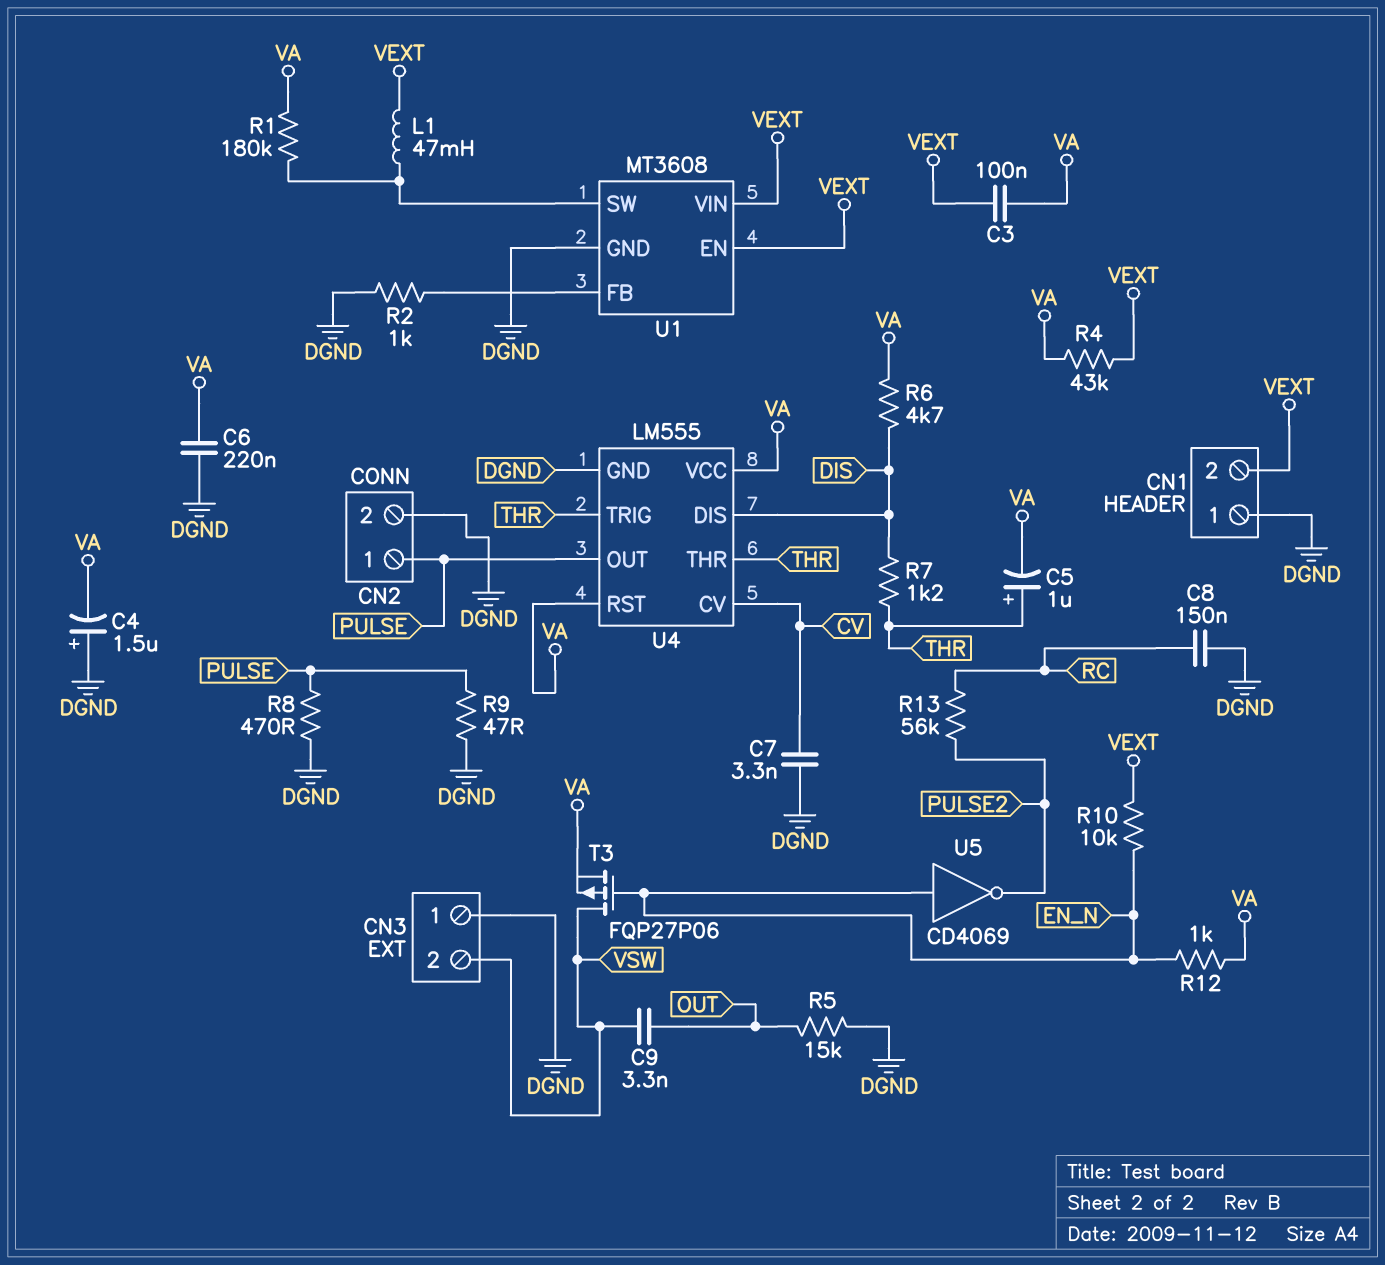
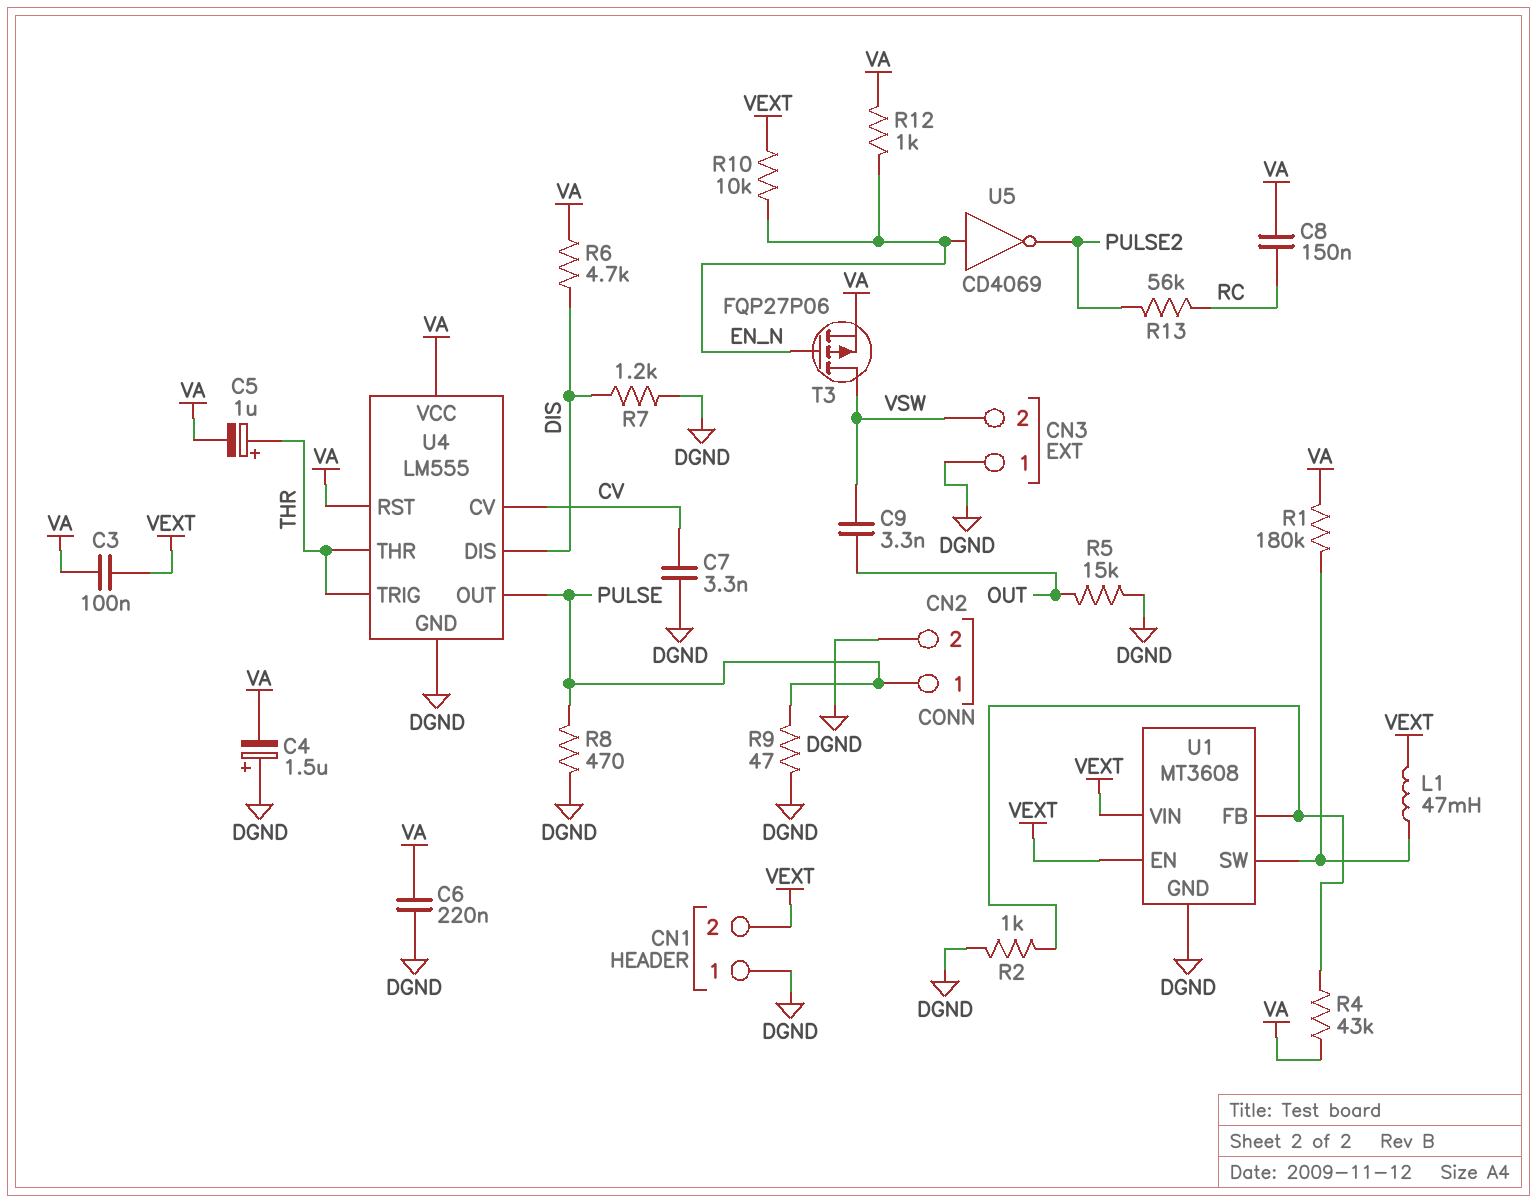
C8: 150nF (DGND, RC) -> 150nF (RC, VA)
R4: 43k (VA, VEXT) -> 43k (U1/FB, VA)
R7: 1.2k (DIS, THR) -> 1.2k (DGND, DIS)

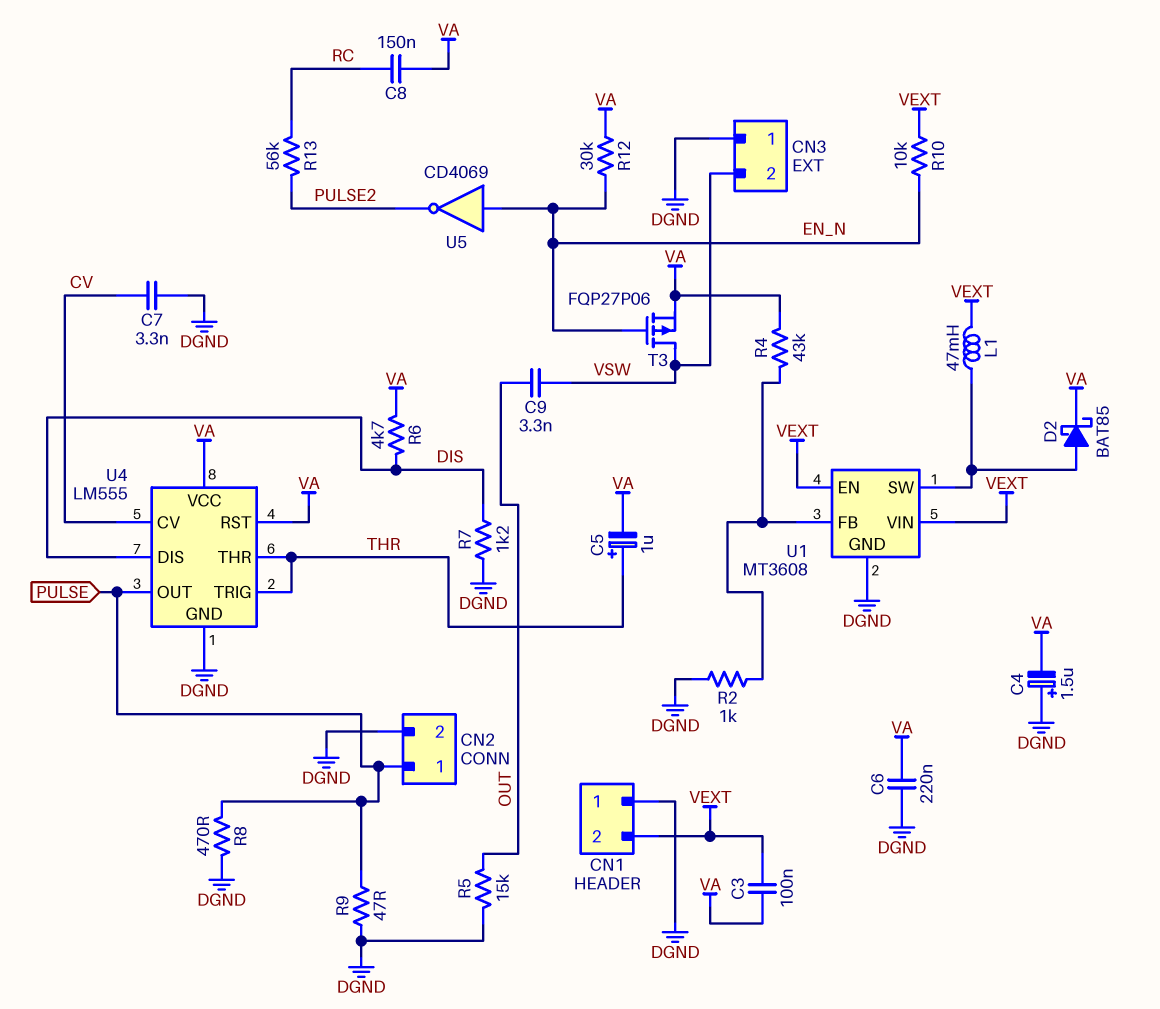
D2: none -> schottky BAT85 (A U1/SW, K VA)
R1: 180k (U1/SW, VA) -> none
R12: 1k (EN_N, VA) -> 30k (EN_N, VA)

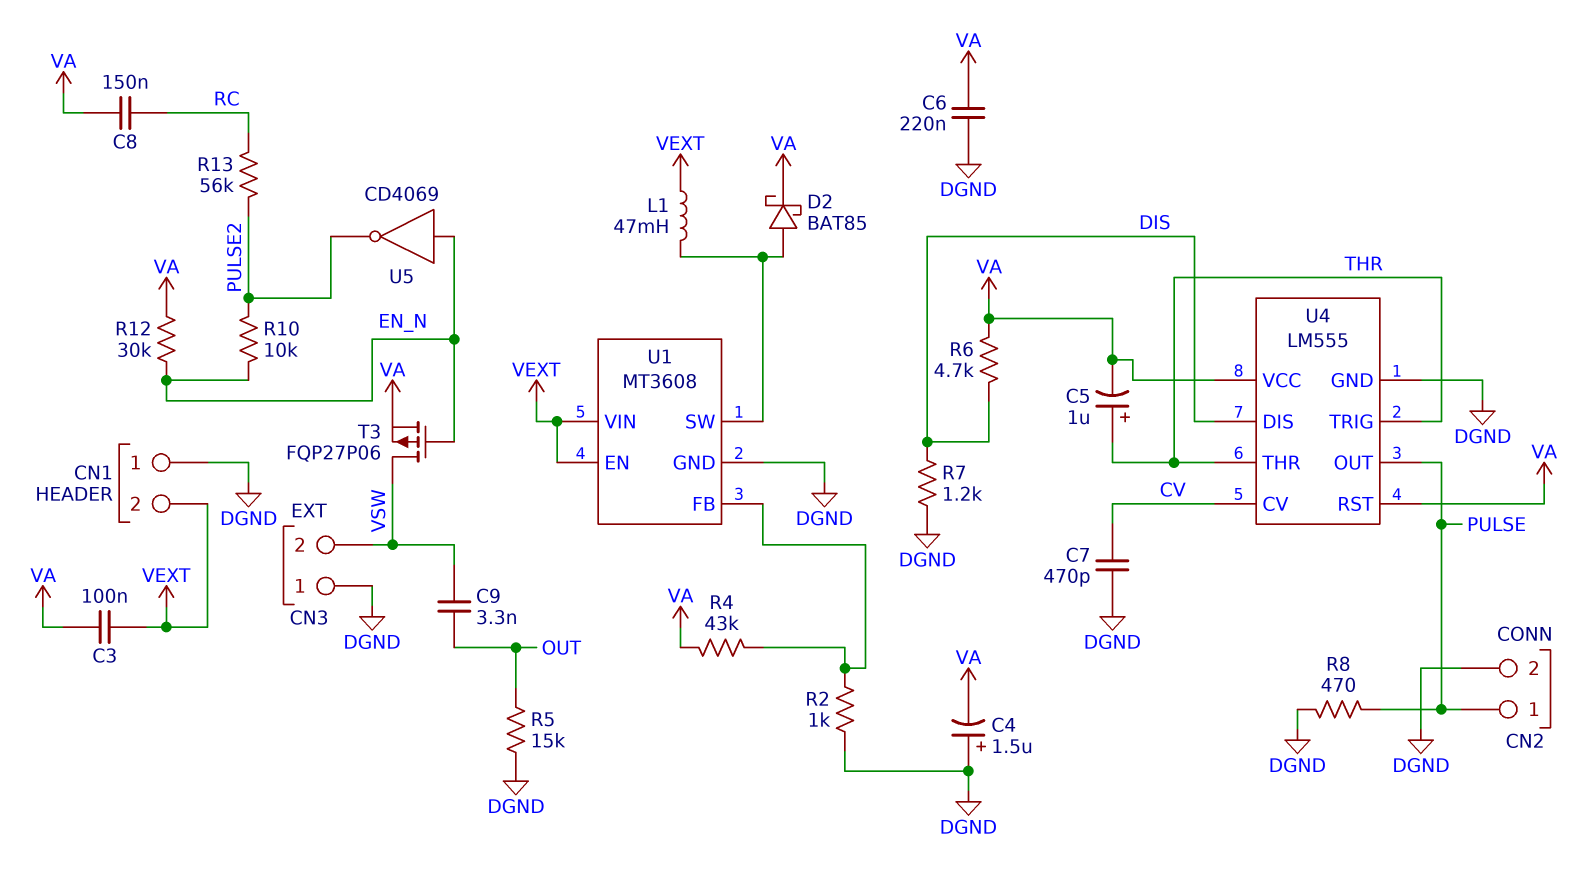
C7: 3.3nF (CV, DGND) -> 470pF (CV, DGND)
R9: 47 (DGND, PULSE) -> none
R10: 10k (EN_N, VEXT) -> 10k (EN_N, PULSE2)

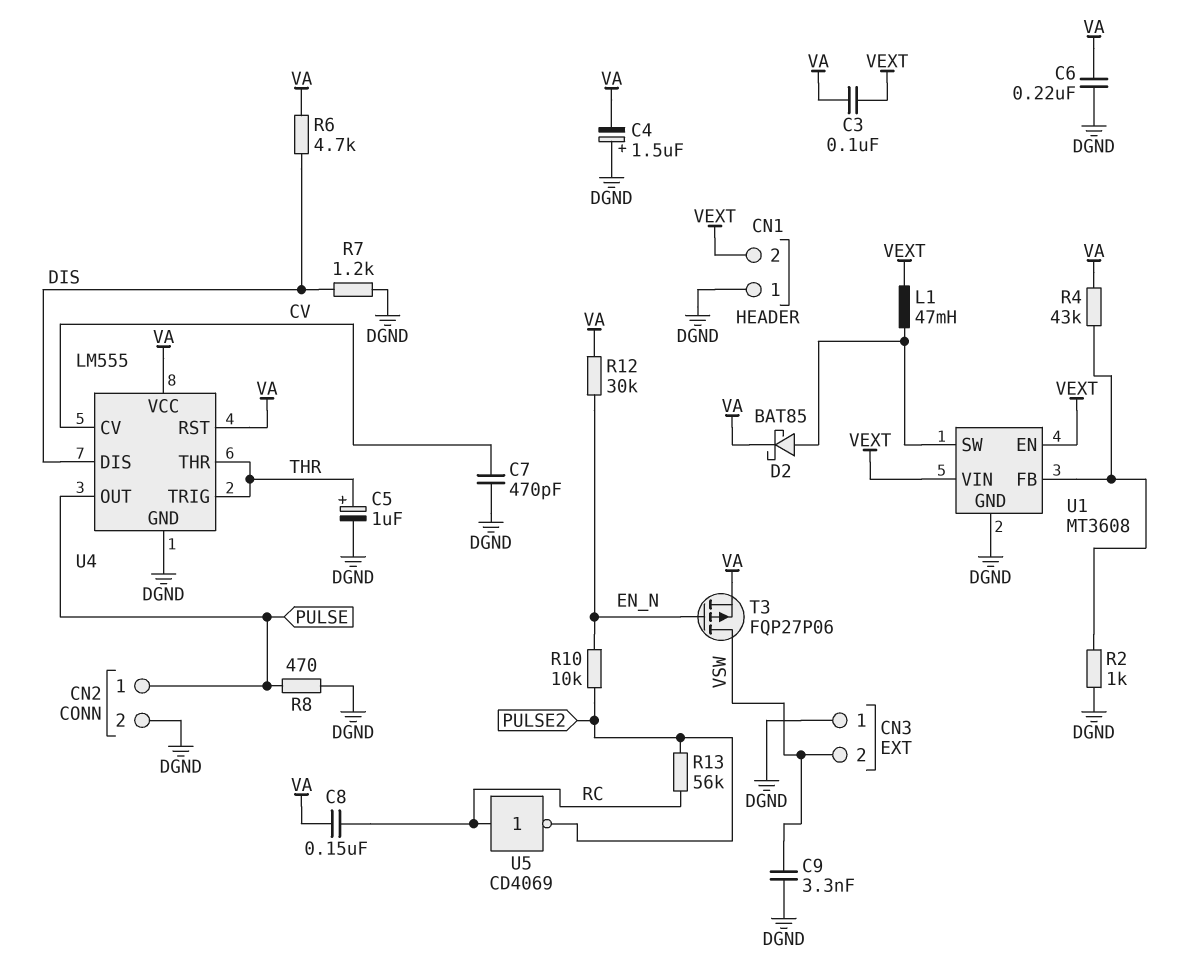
C5: 1uF (plus THR, minus VA) -> 1uF (plus THR, minus DGND)
C9: 3.3nF (OUT, VSW) -> 3.3nF (DGND, VSW)
R5: 15k (DGND, OUT) -> none
U5: NOT CD4069 (in EN_N, out PULSE2) -> NOT CD4069 (in RC, out PULSE2)

